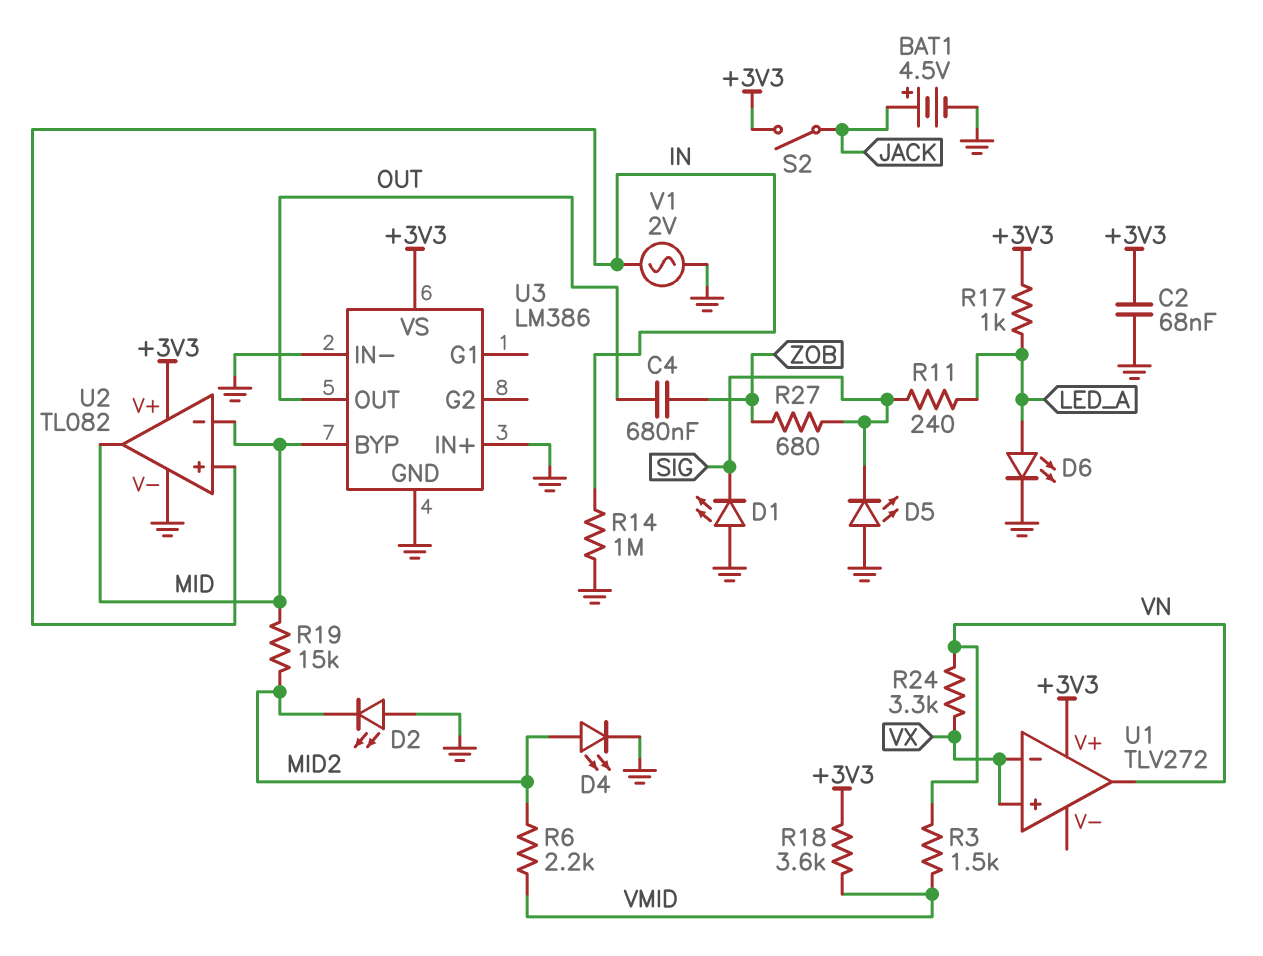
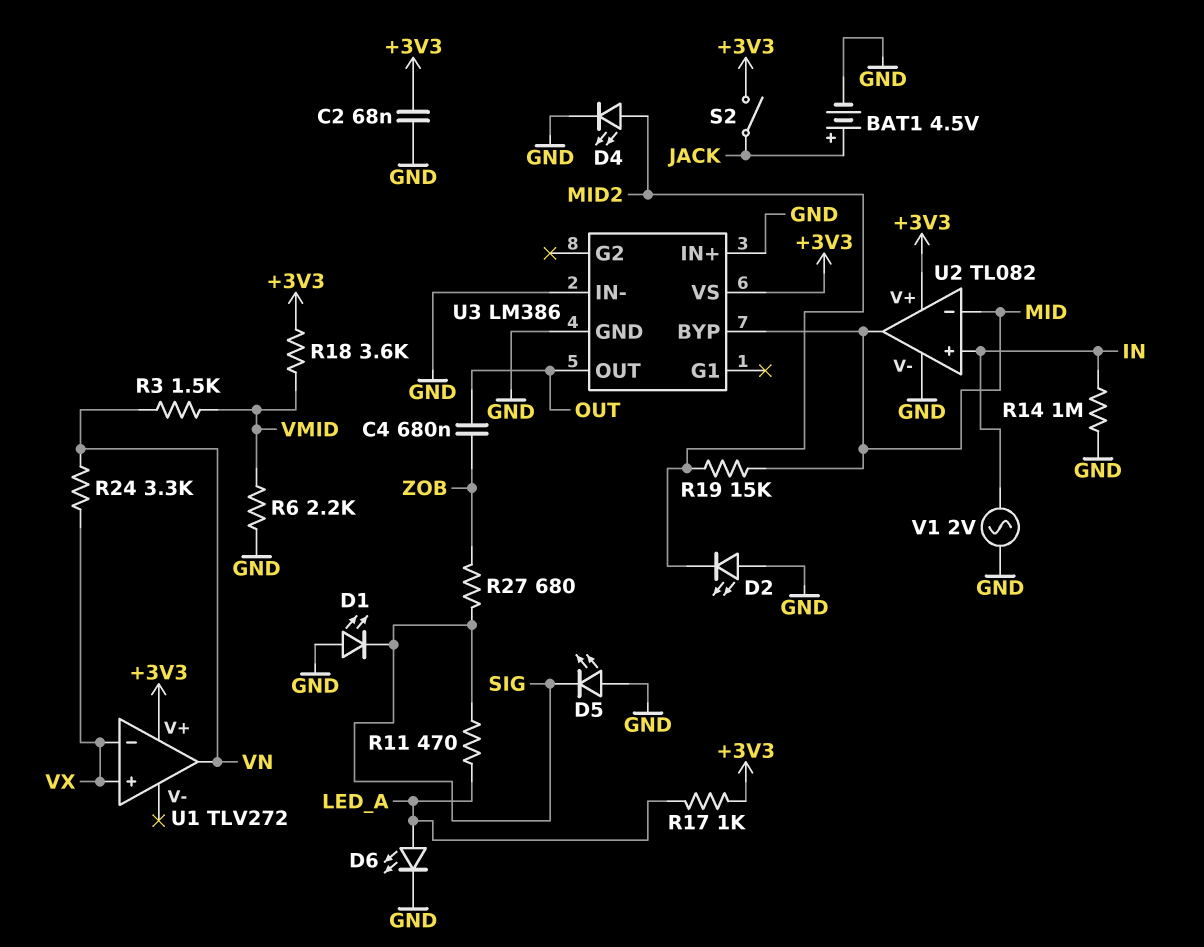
R6: 2.2k (MID2, VMID) -> 2.2k (GND, VMID)
R11: 240 (LED_A, SIG) -> 470 (LED_A, SIG)

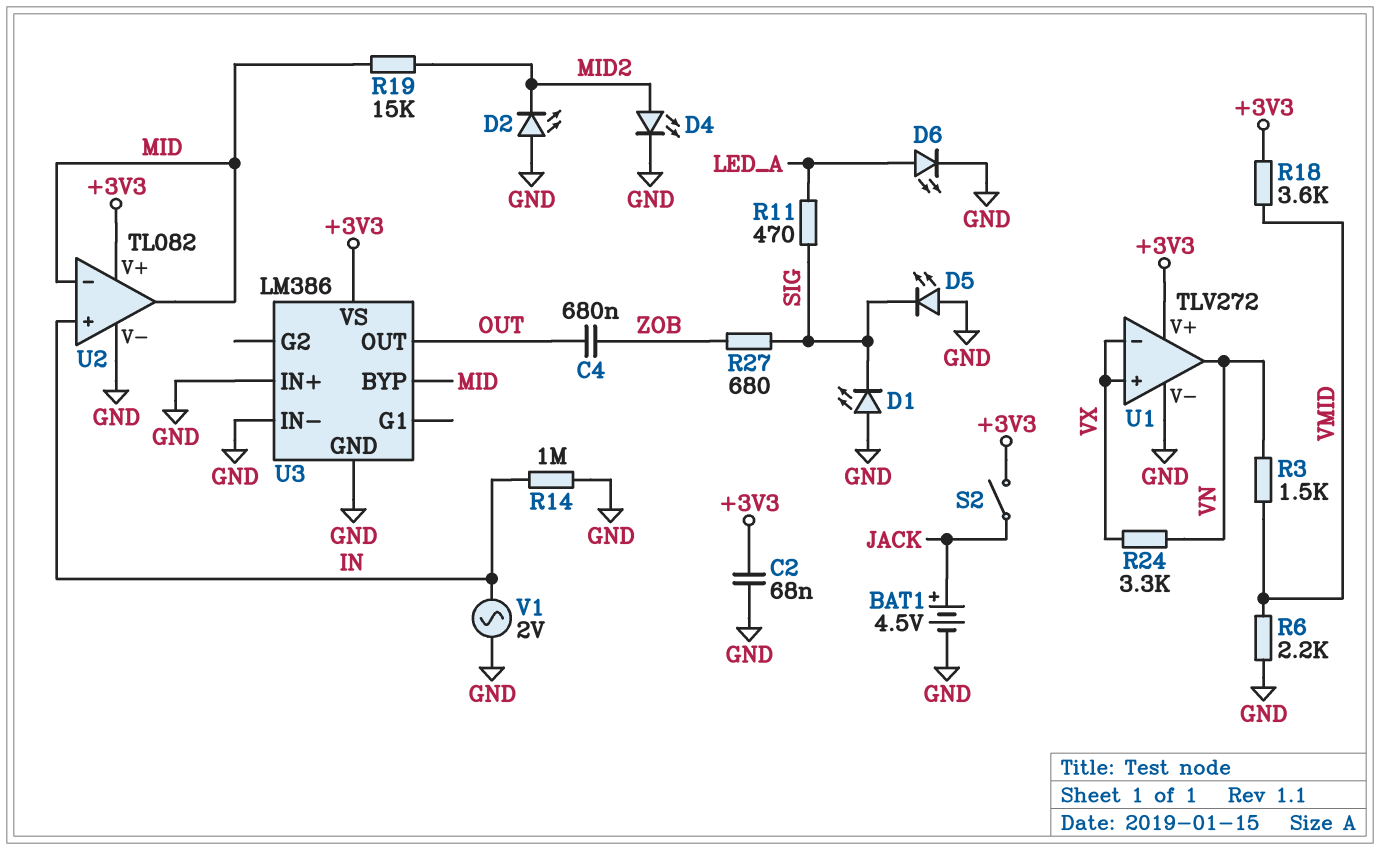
R17: 1k (+3V3, LED_A) -> none
U1 pin V-: none -> GND

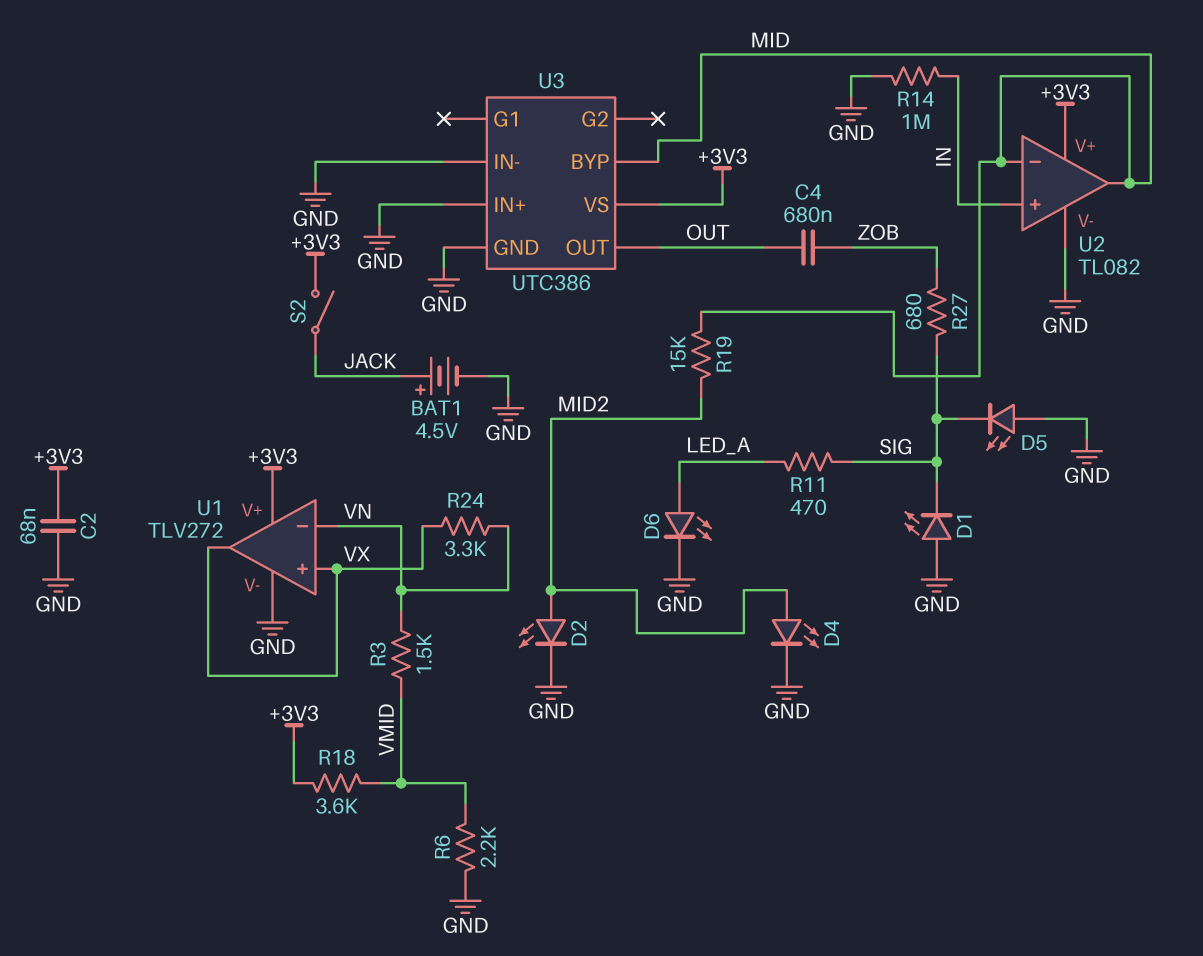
D2: LED (A GND, K MID2) -> LED (A MID2, K GND)
U1 pin in-: VX -> VN
U1 pin out: VN -> VX
U3: LM386 -> UTC386
V1: AC 2V (GND, IN) -> none

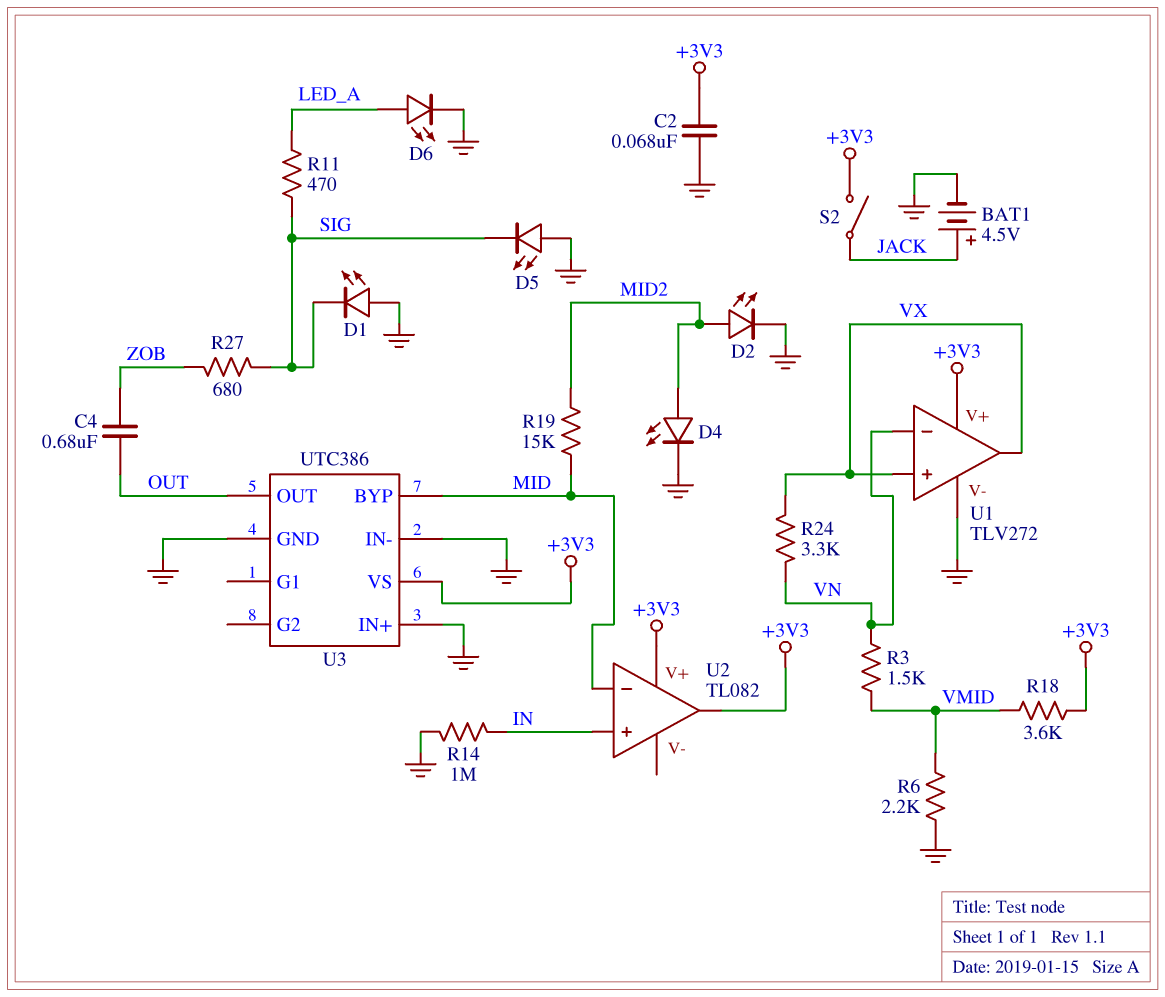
U2 pin V-: GND -> none
U2 pin out: MID -> +3V3

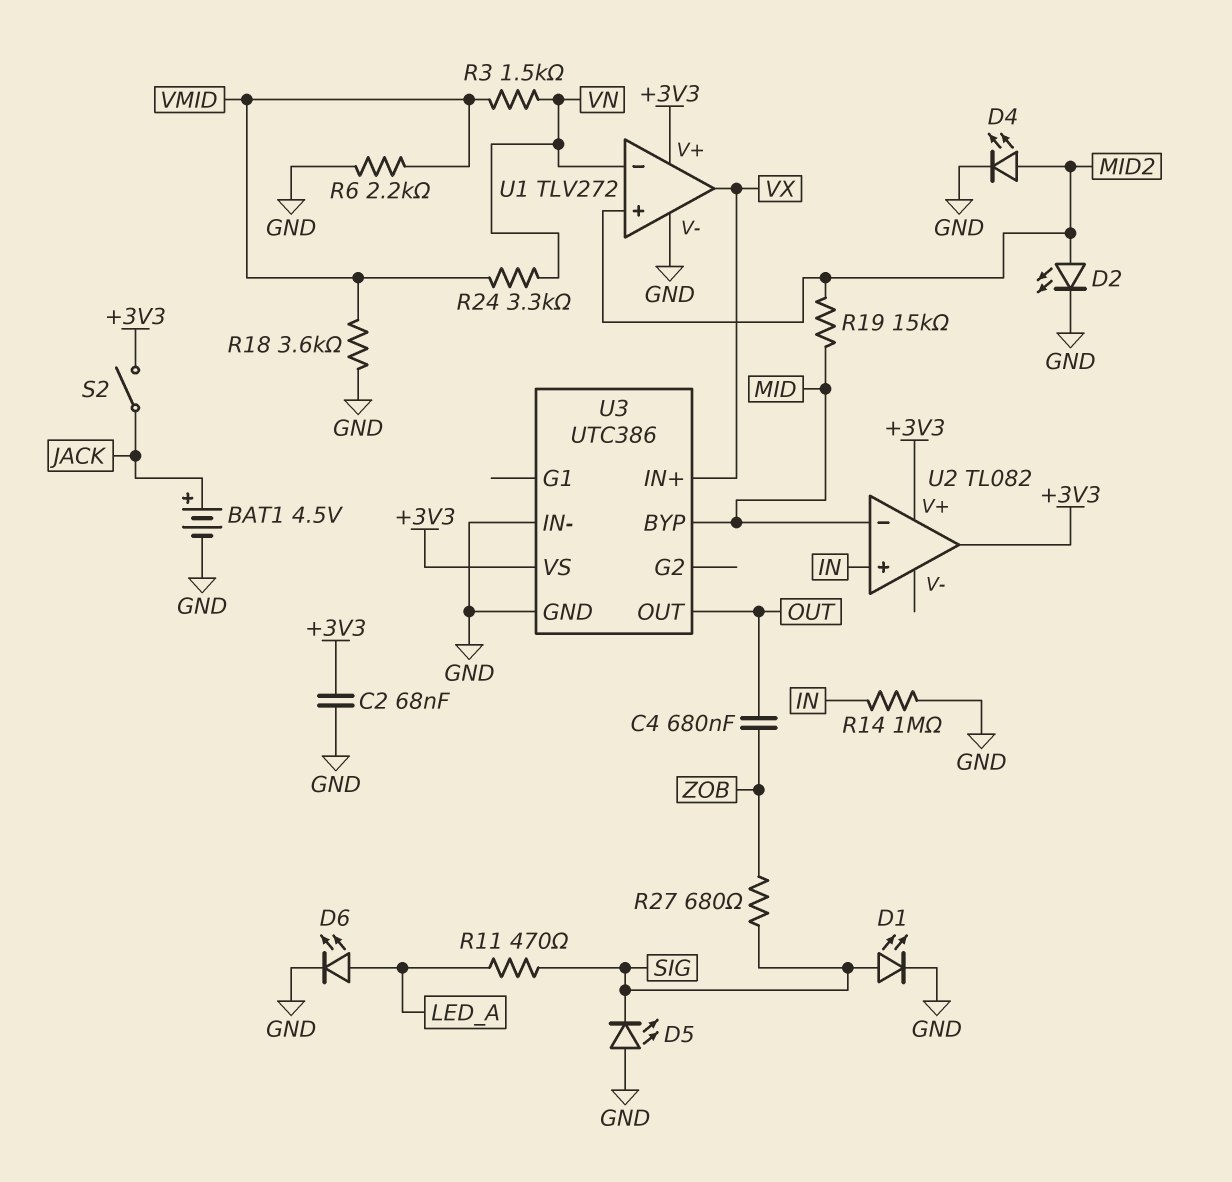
D1: LED (A GND, K SIG) -> LED (A SIG, K GND)
R18: 3.6k (+3V3, VMID) -> 3.6k (GND, VMID)
R24: 3.3k (VN, VX) -> 3.3k (VMID, VN)
U1 pin in+: VX -> MID2
U3 pin IN+: GND -> VX

